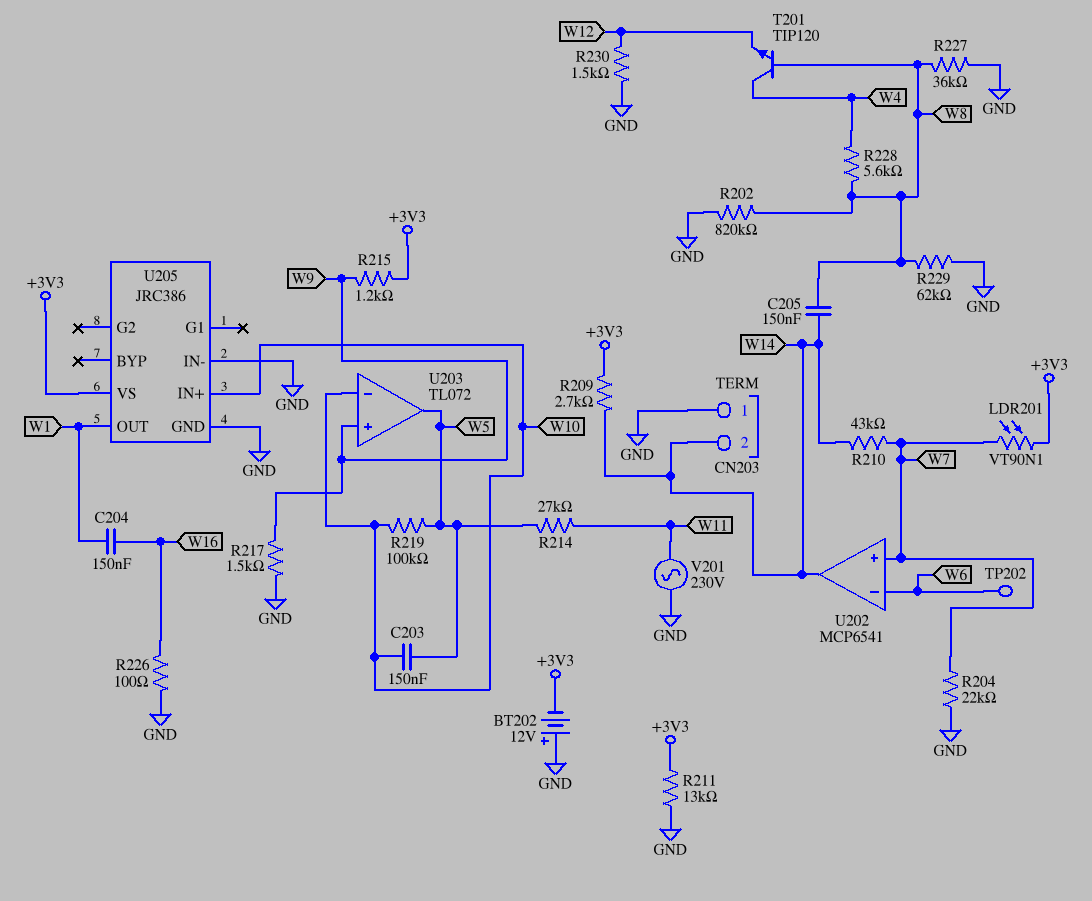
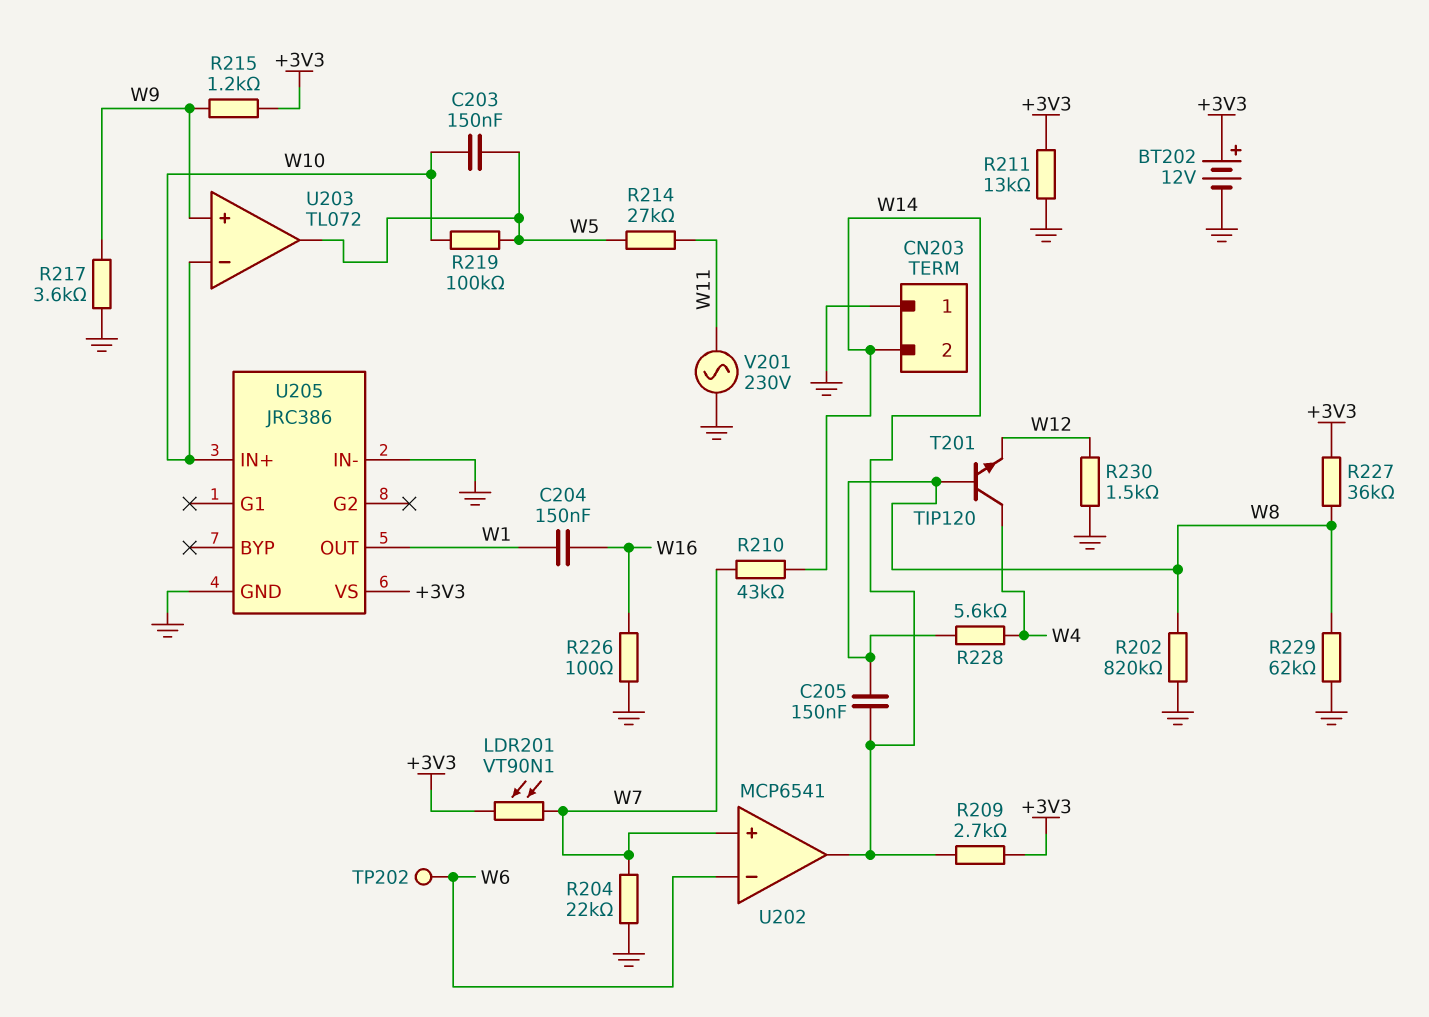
BT202: 12V (plus GND, minus +3V3) -> 12V (plus +3V3, minus GND)
R217: 1.5k (GND, W9) -> 3.6k (GND, W9)
R227: 36k (GND, W8) -> 36k (+3V3, W8)

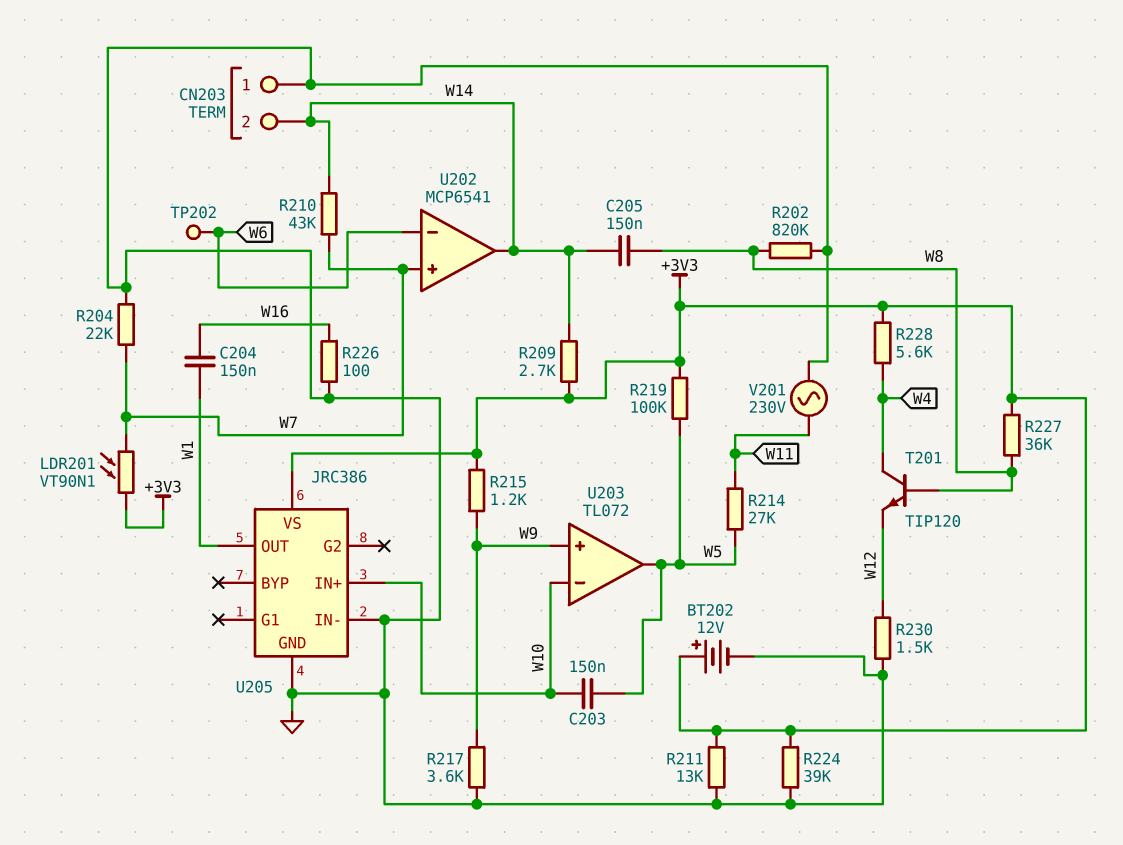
R219: 100k (W5, W10) -> 100k (+3V3, W5)
R224: none -> 39k (+3V3, GND)
R228: 5.6k (W4, W8) -> 5.6k (+3V3, W4)
R229: 62k (GND, W8) -> none

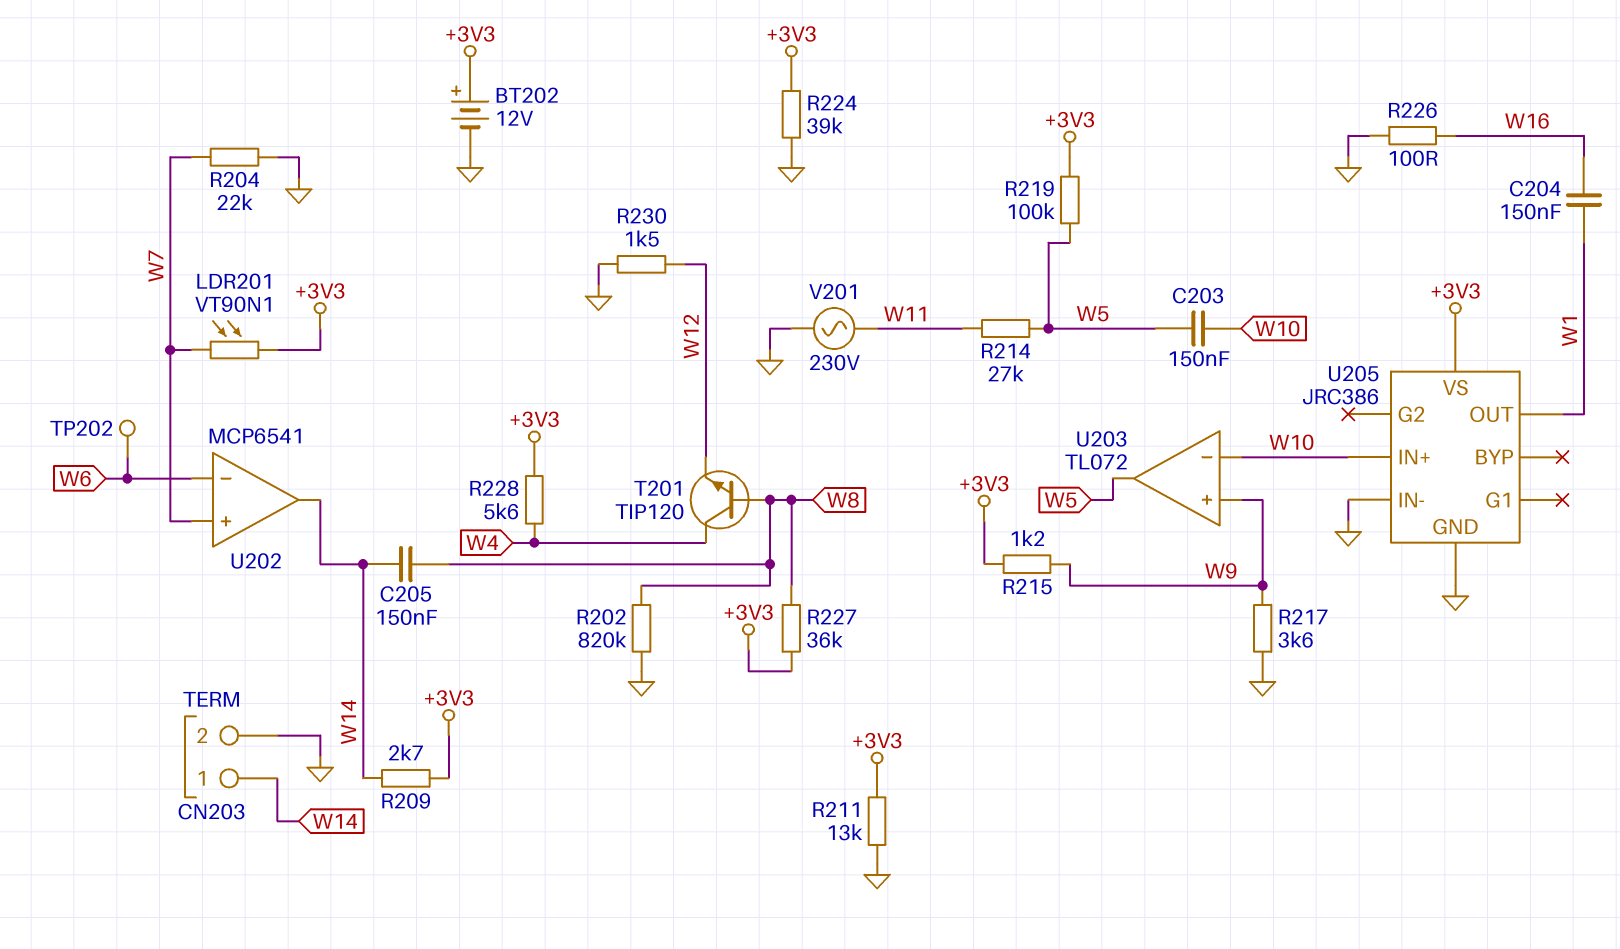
CN203 pin 1: GND -> W14
CN203 pin 2: W14 -> GND
R210: 43k (W7, W14) -> none

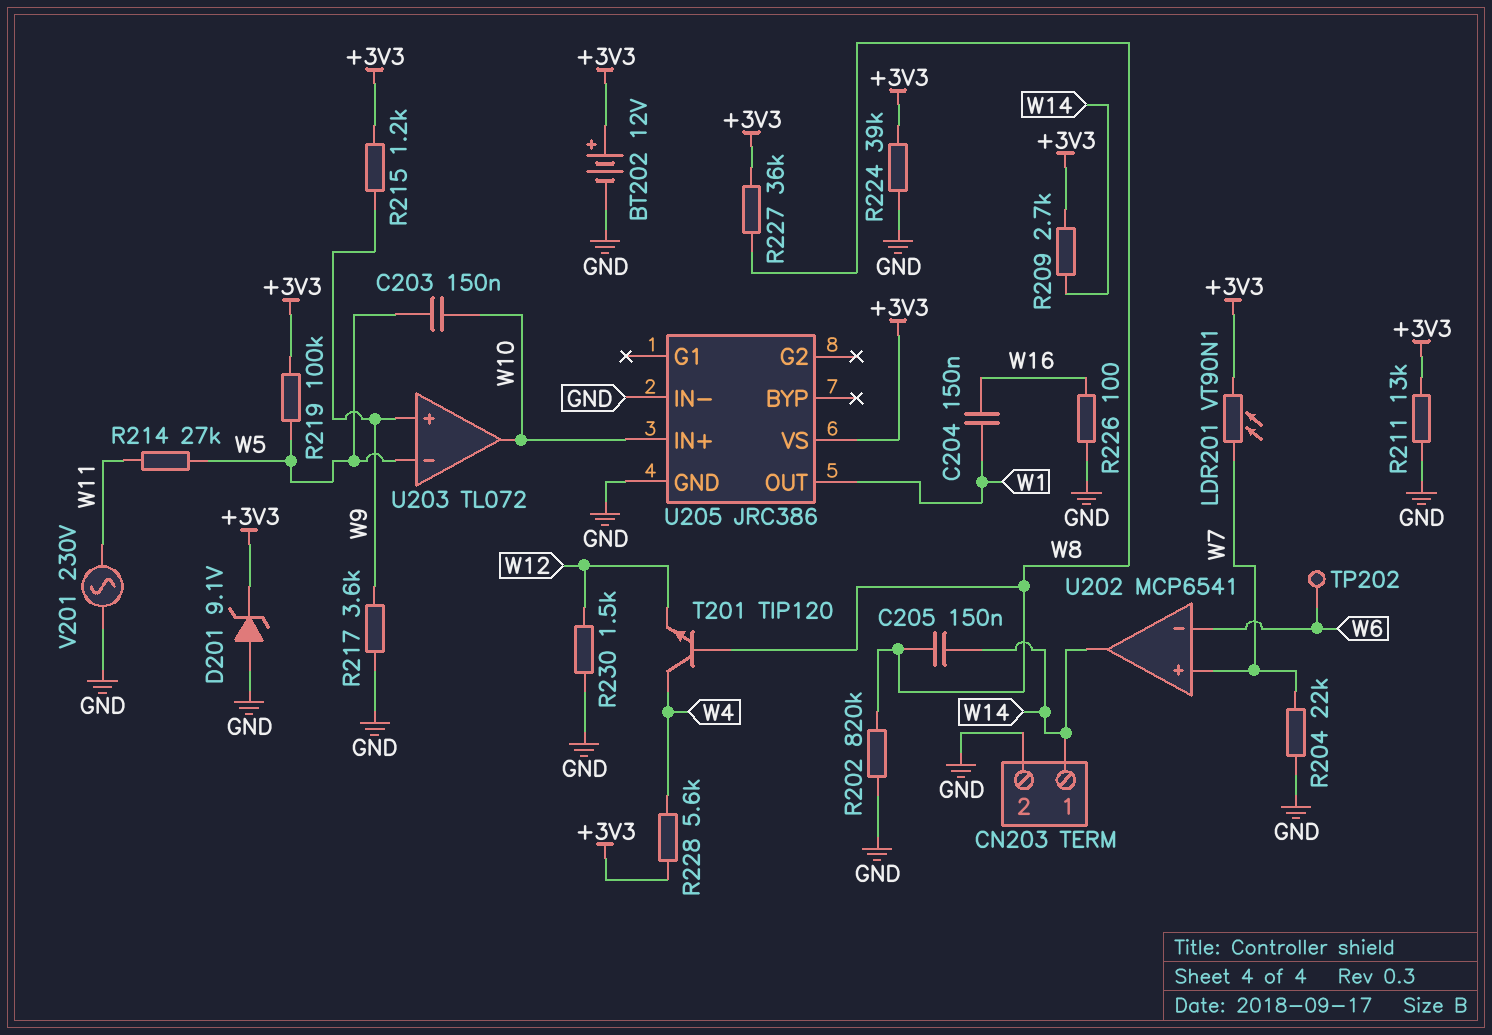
D201: none -> zener 9.1V (A GND, K +3V3)
U203 pin in-: W10 -> W5
U203 pin out: W5 -> W10

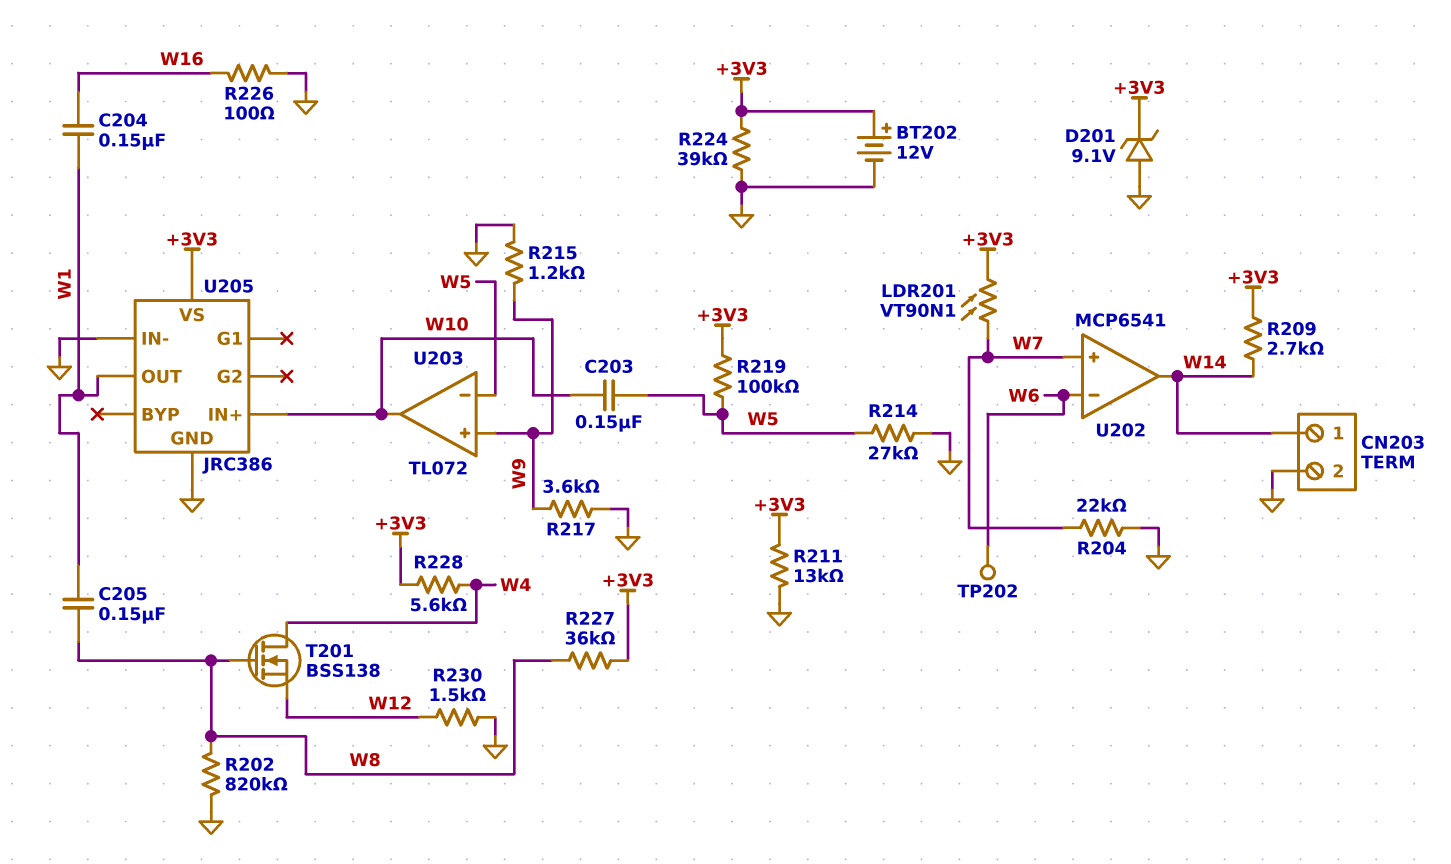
C205: 150nF (W8, W14) -> 150nF (W1, W8)
R214: 27k (W5, W11) -> 27k (GND, W5)
R215: 1.2k (+3V3, W9) -> 1.2k (GND, W9)
T201: NPN TIP120 (B W8, C W4, E W12) -> NMOS BSS138 (G W8, D W4, S W12)
V201: AC 230V (GND, W11) -> none

